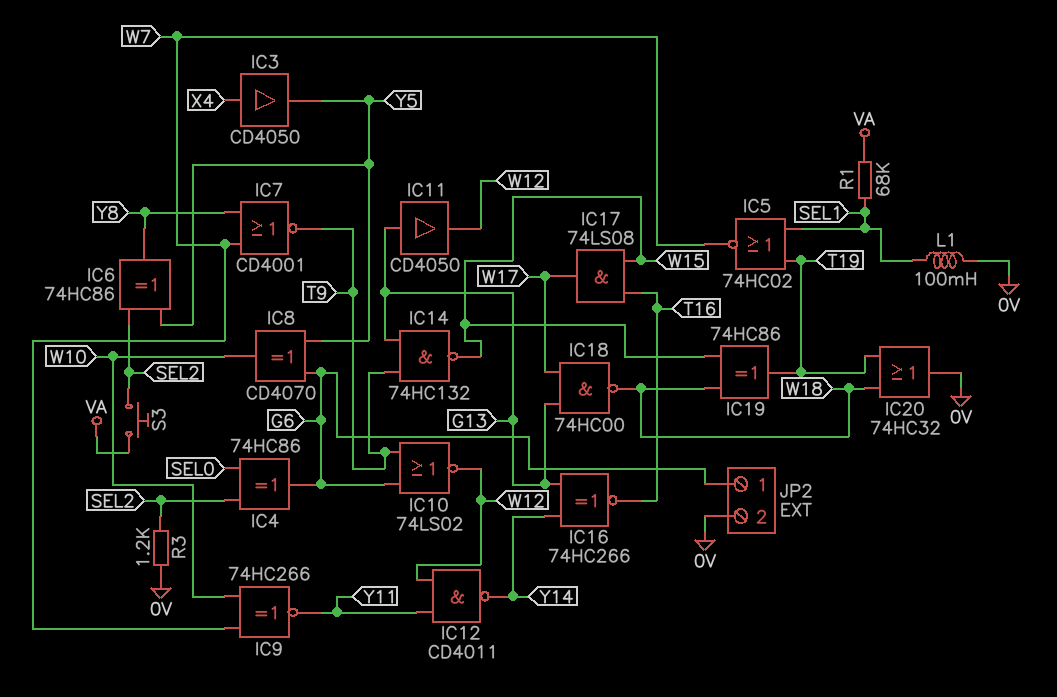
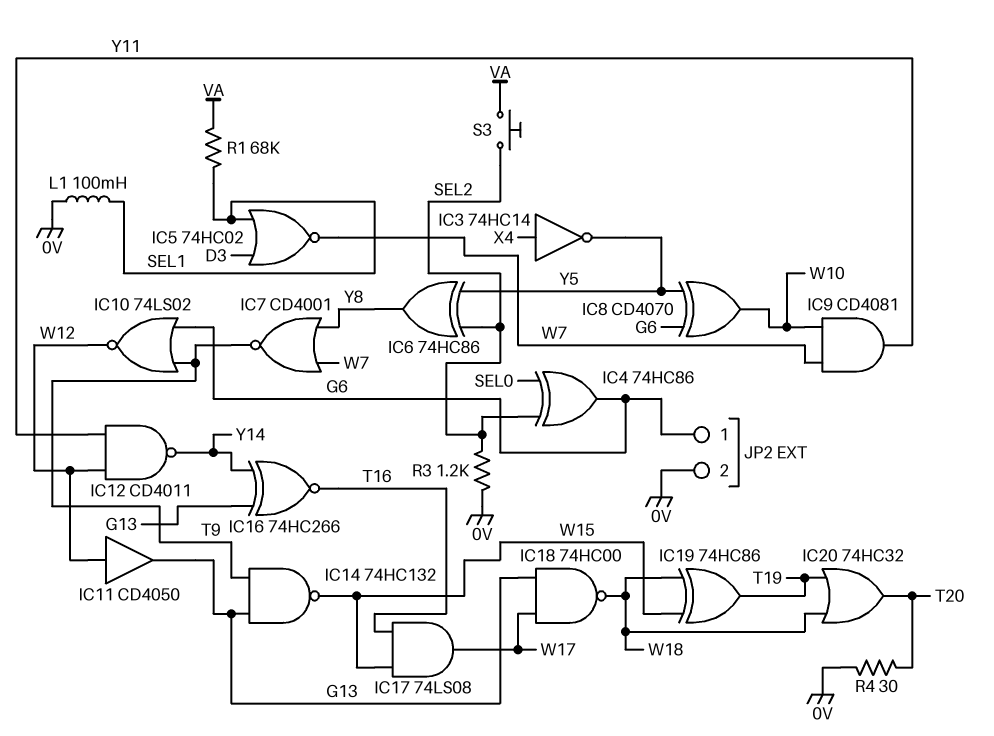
IC3: buffer CD4050 (in X4, out Y5) -> NOT 74HC14 (in X4, out Y5)
IC5: NOR 74HC02 (in SEL1, in T19, out W7) -> NOR 74HC02 (in D3, in SEL1, out W7)
IC9: XNOR 74HC266 (in W7, in W10, out Y11) -> AND CD4081 (in W7, in W10, out Y11)
IC11: buffer CD4050 (in G13, out W12) -> buffer CD4050 (in W12, out G13)
IC20: OR 74HC32 (in T19, in W18, out 0V) -> OR 74HC32 (in T19, in W18, out T20)
R4: none -> 30 (0V, T20)

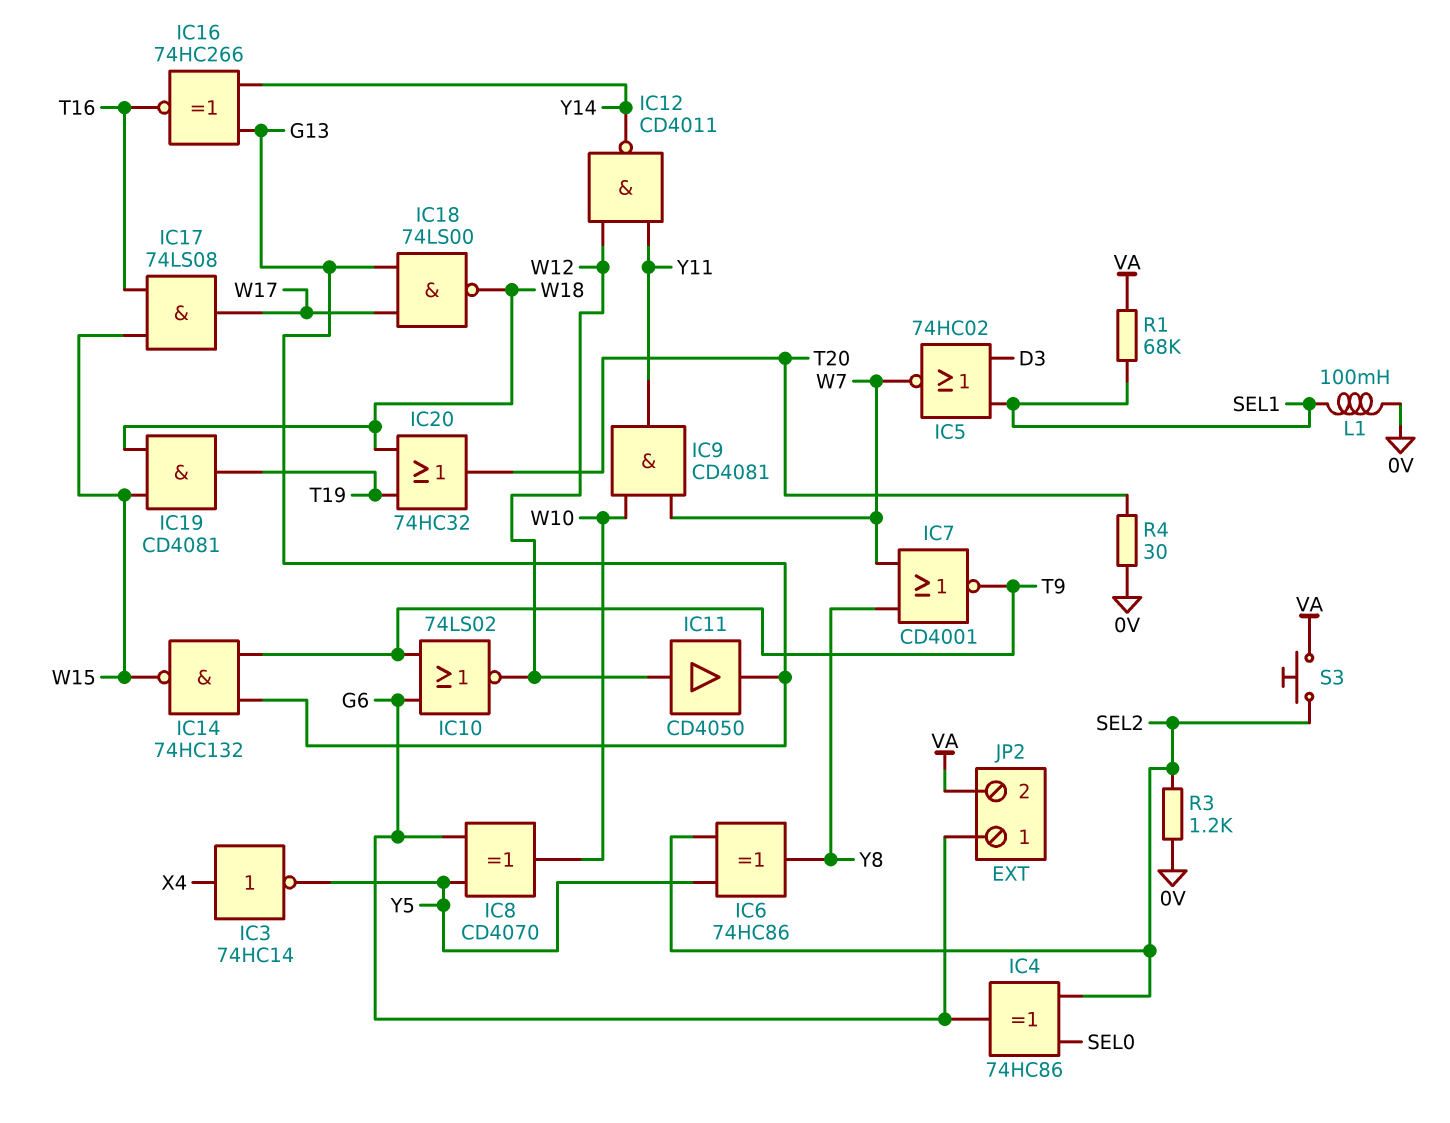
IC18: NAND 74HC00 (in G13, in W17, out W18) -> NAND 74LS00 (in G13, in W17, out W18)
IC19: XOR 74HC86 (in W15, in W18, out T19) -> AND CD4081 (in W15, in W18, out T19)
JP2 pin 2: 0V -> VA

